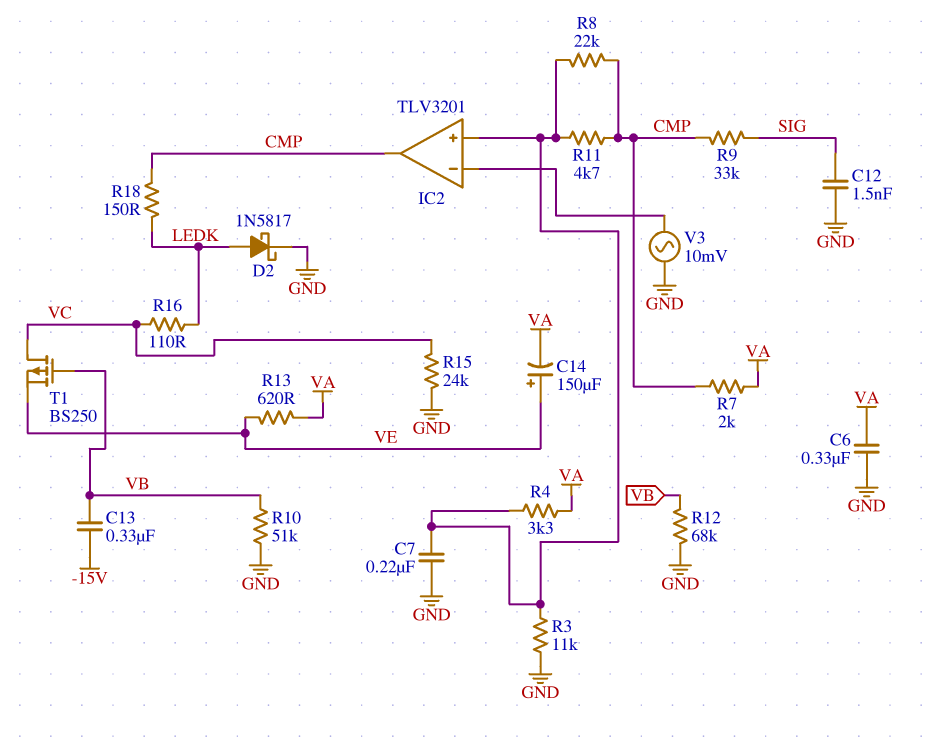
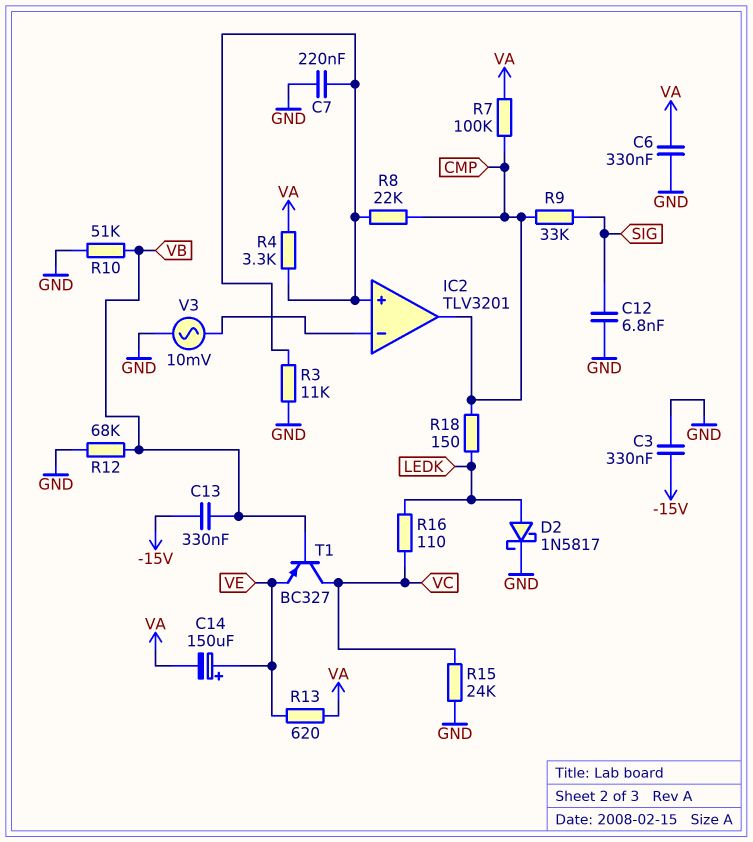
C3: none -> 330nF (-15V, GND)
C12: 1.5nF (GND, SIG) -> 6.8nF (GND, SIG)
R7: 2k (CMP, VA) -> 100k (CMP, VA)
R11: 4.7k (CMP, IC2/in+) -> none
T1: PMOS BS250 (G VB, D VC, S VE) -> PNP BC327 (B VB, C VC, E VE)

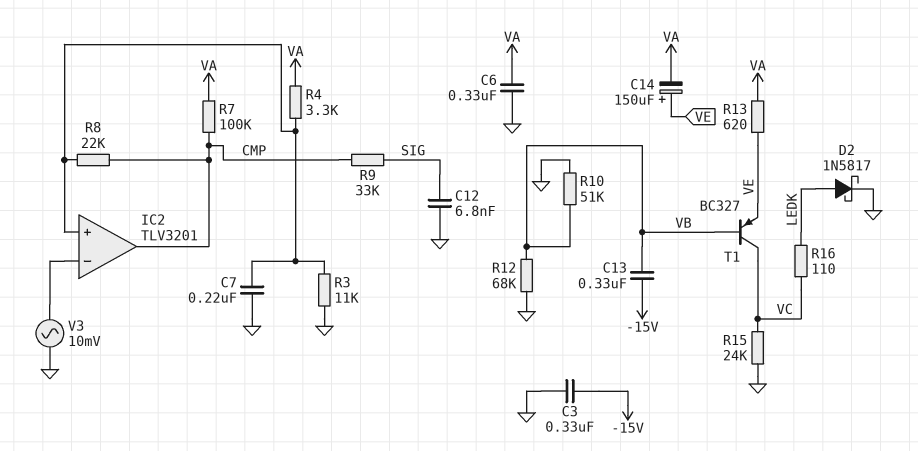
R18: 150 (CMP, LEDK) -> none

